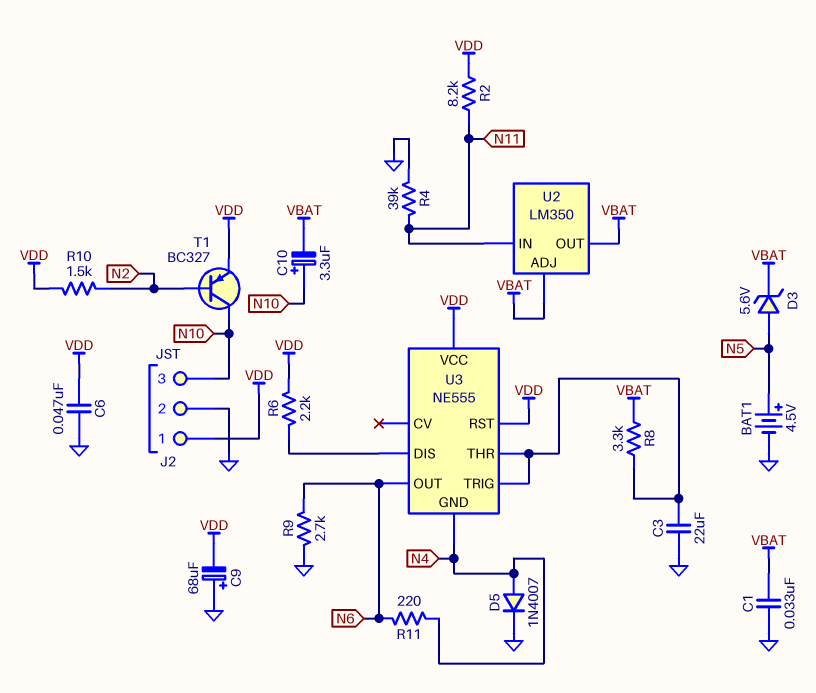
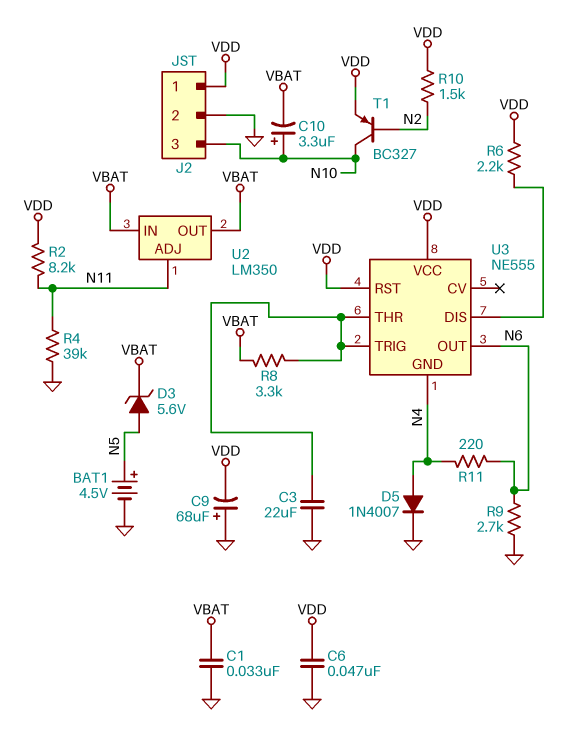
U2 pin ADJ: VBAT -> N11
U2 pin IN: N11 -> VBAT

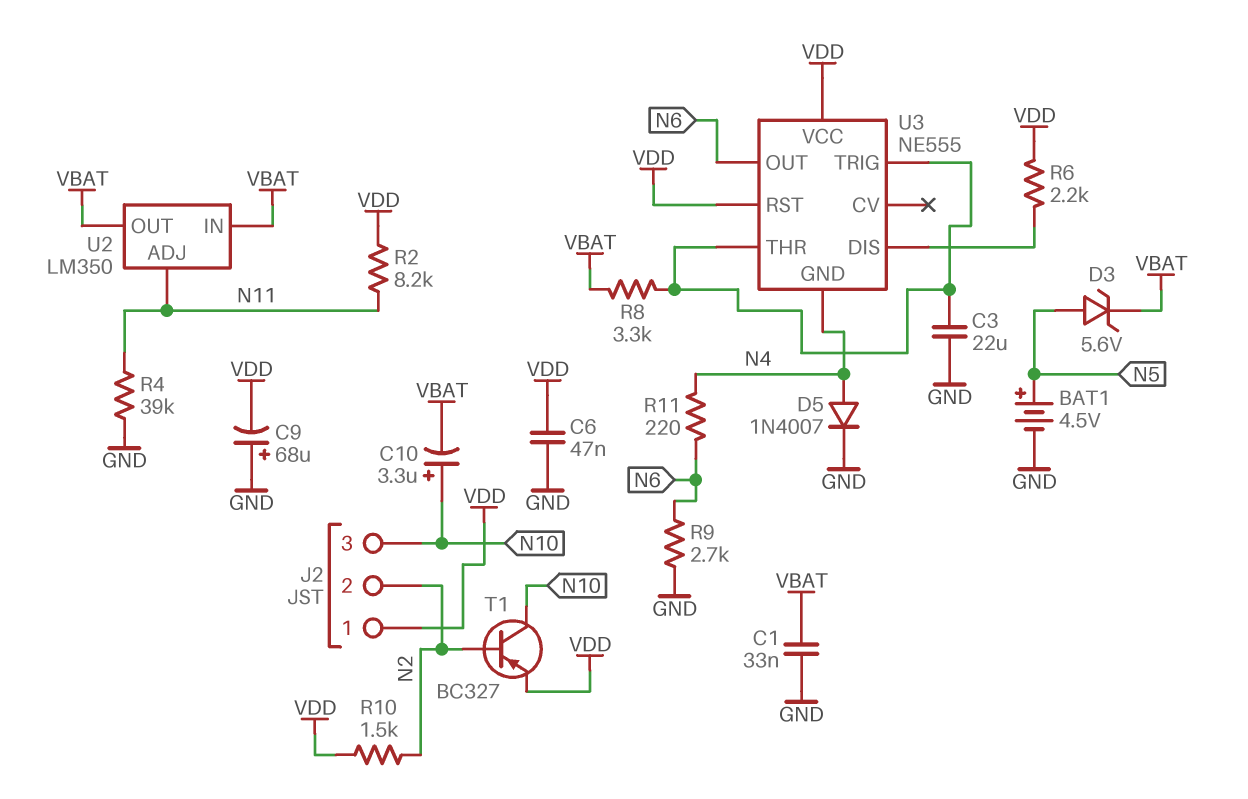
J2 pin 2: GND -> N2

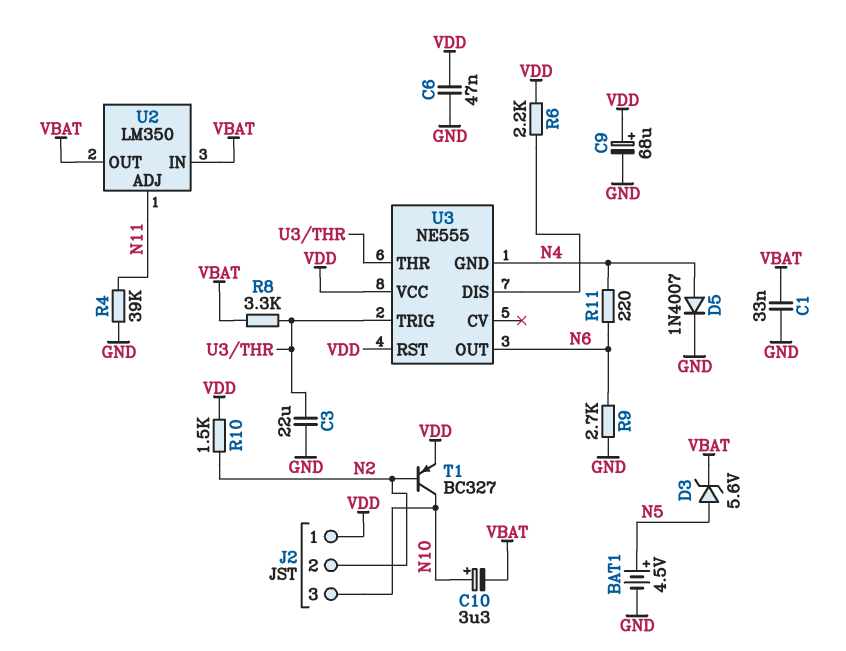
C9: 68uF (plus GND, minus VDD) -> 68uF (plus VDD, minus GND)
R2: 8.2k (N11, VDD) -> none

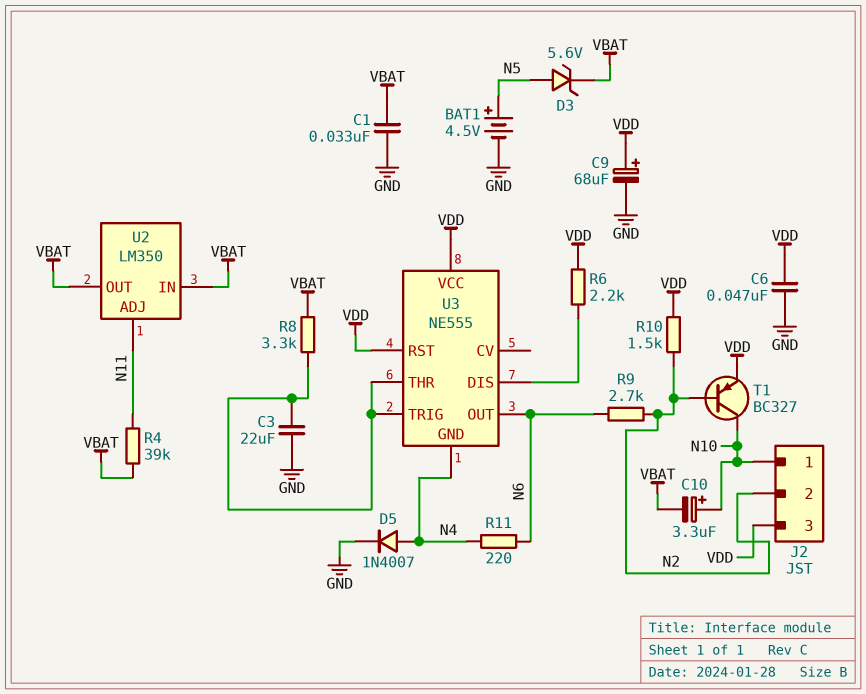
J2 pin 1: VDD -> N10
J2 pin 3: N10 -> VDD
R4: 39k (GND, N11) -> 39k (N11, VBAT)
R9: 2.7k (GND, N6) -> 2.7k (N2, N6)

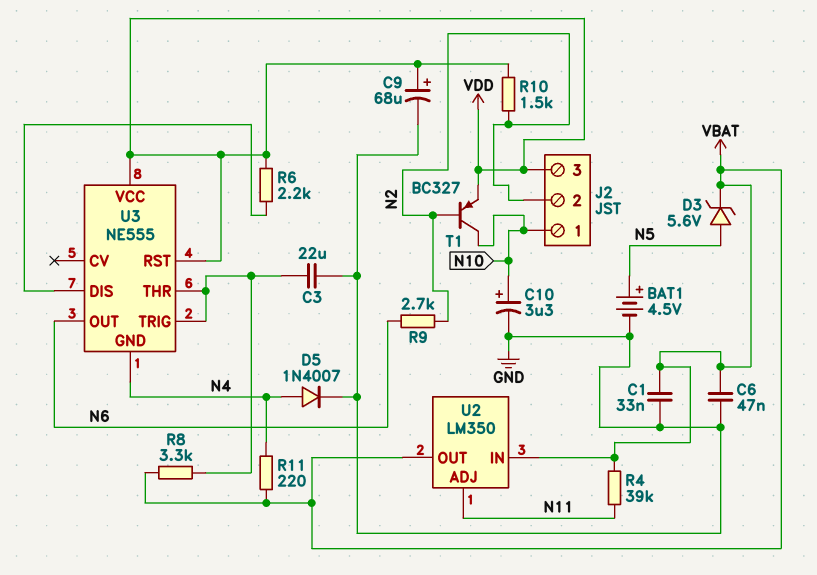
C6: 47nF (GND, VDD) -> 47nF (GND, VBAT)
C10: 3.3uF (plus N10, minus VBAT) -> 3.3uF (plus N10, minus GND)
R11: 220 (N4, N6) -> 220 (N4, VBAT)

